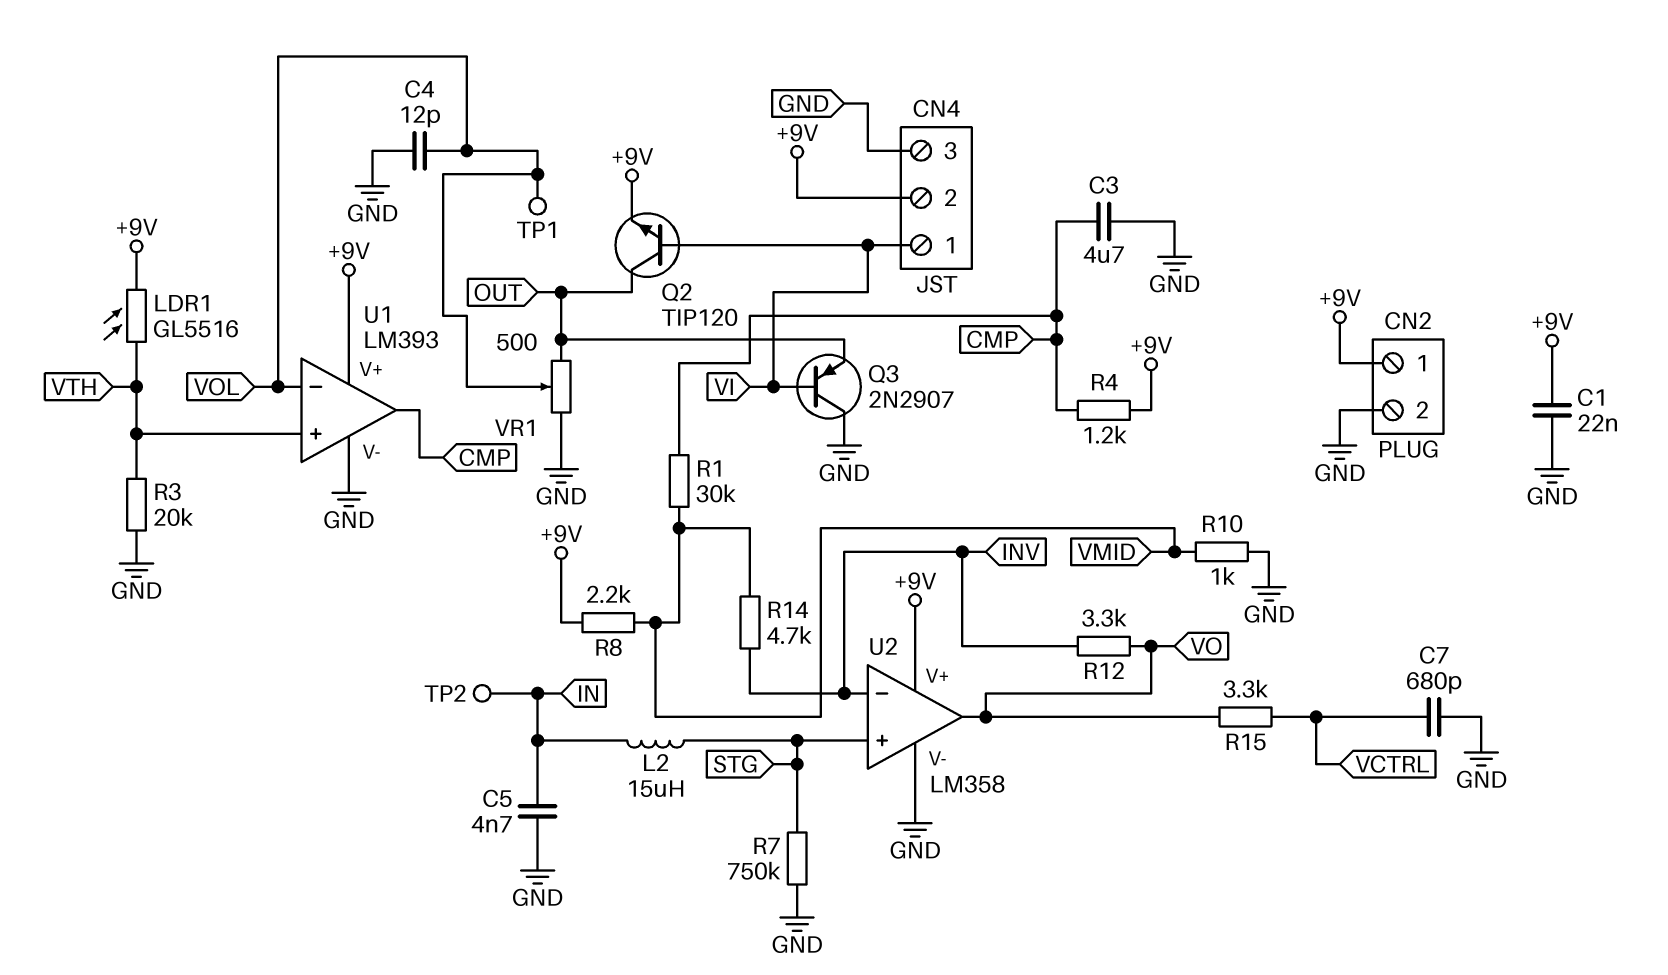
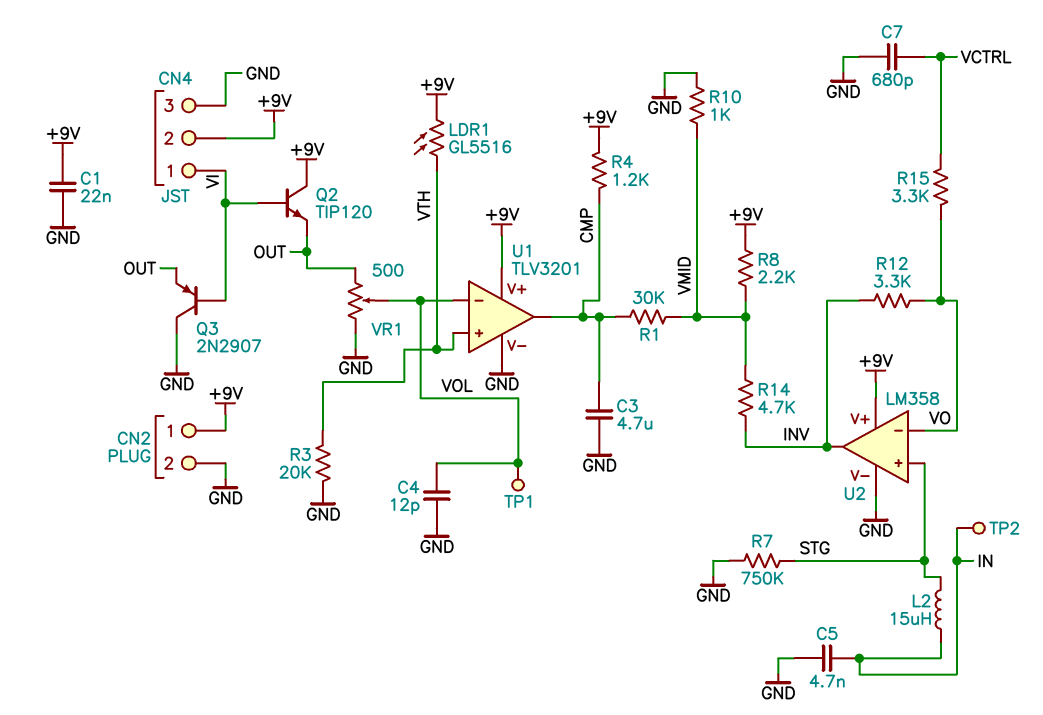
Q2: NPN TIP120 (B VI, C OUT, E +9V) -> NPN TIP120 (B VI, C +9V, E OUT)
U1: LM393 -> TLV3201
U2 pin in-: INV -> VO
U2 pin out: VO -> INV

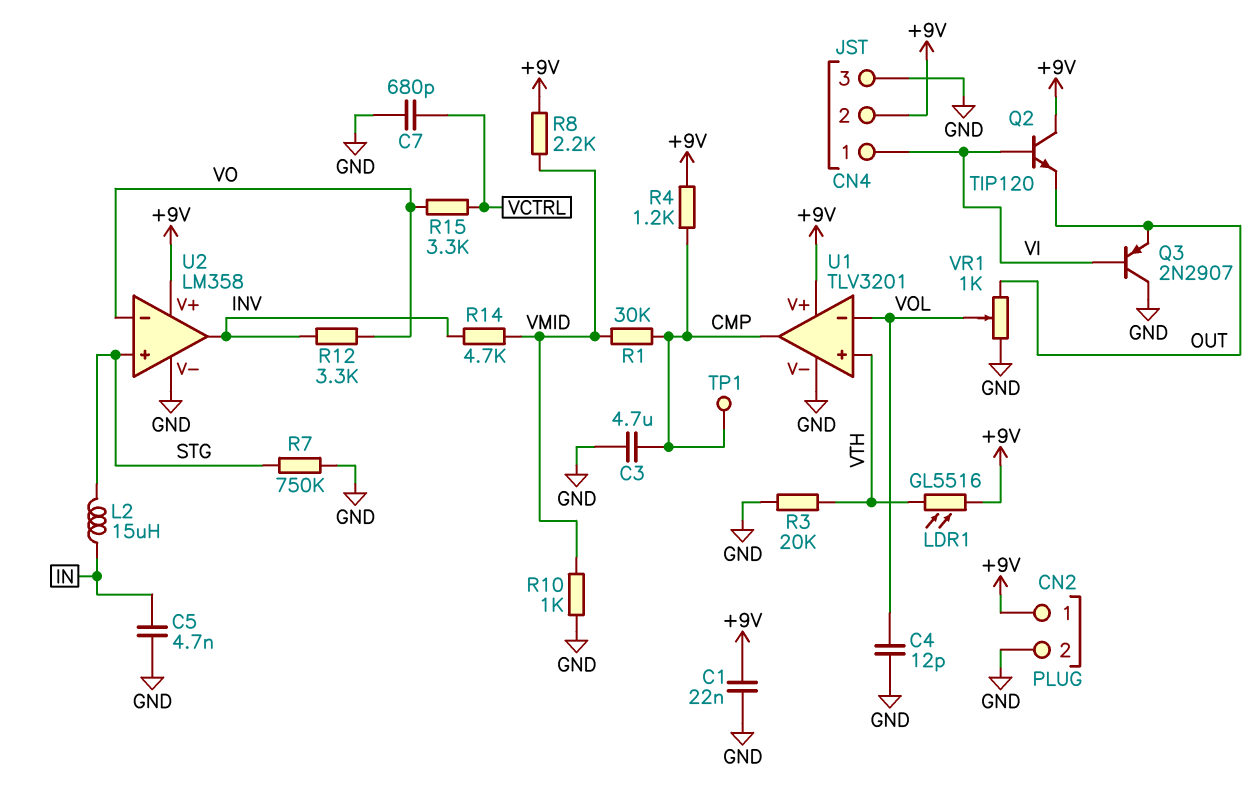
TP1: test point (VOL) -> test point (CMP)
TP2: test point (IN) -> none
VR1: 500 (GND, OUT, wiper VOL) -> 1k (GND, OUT, wiper VOL)

